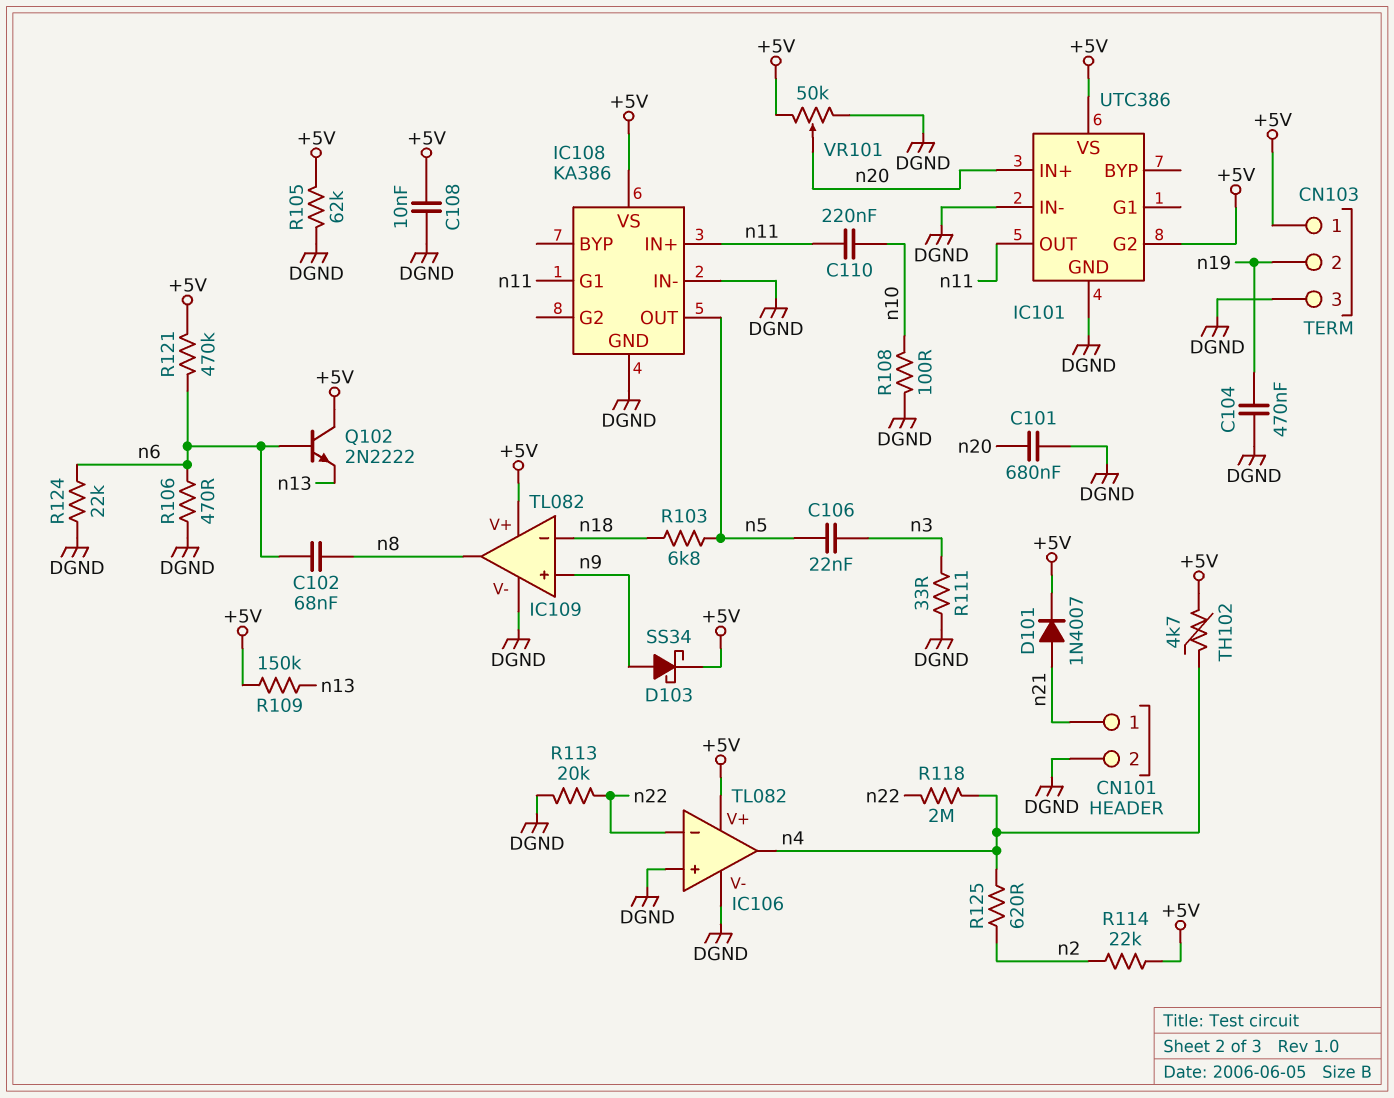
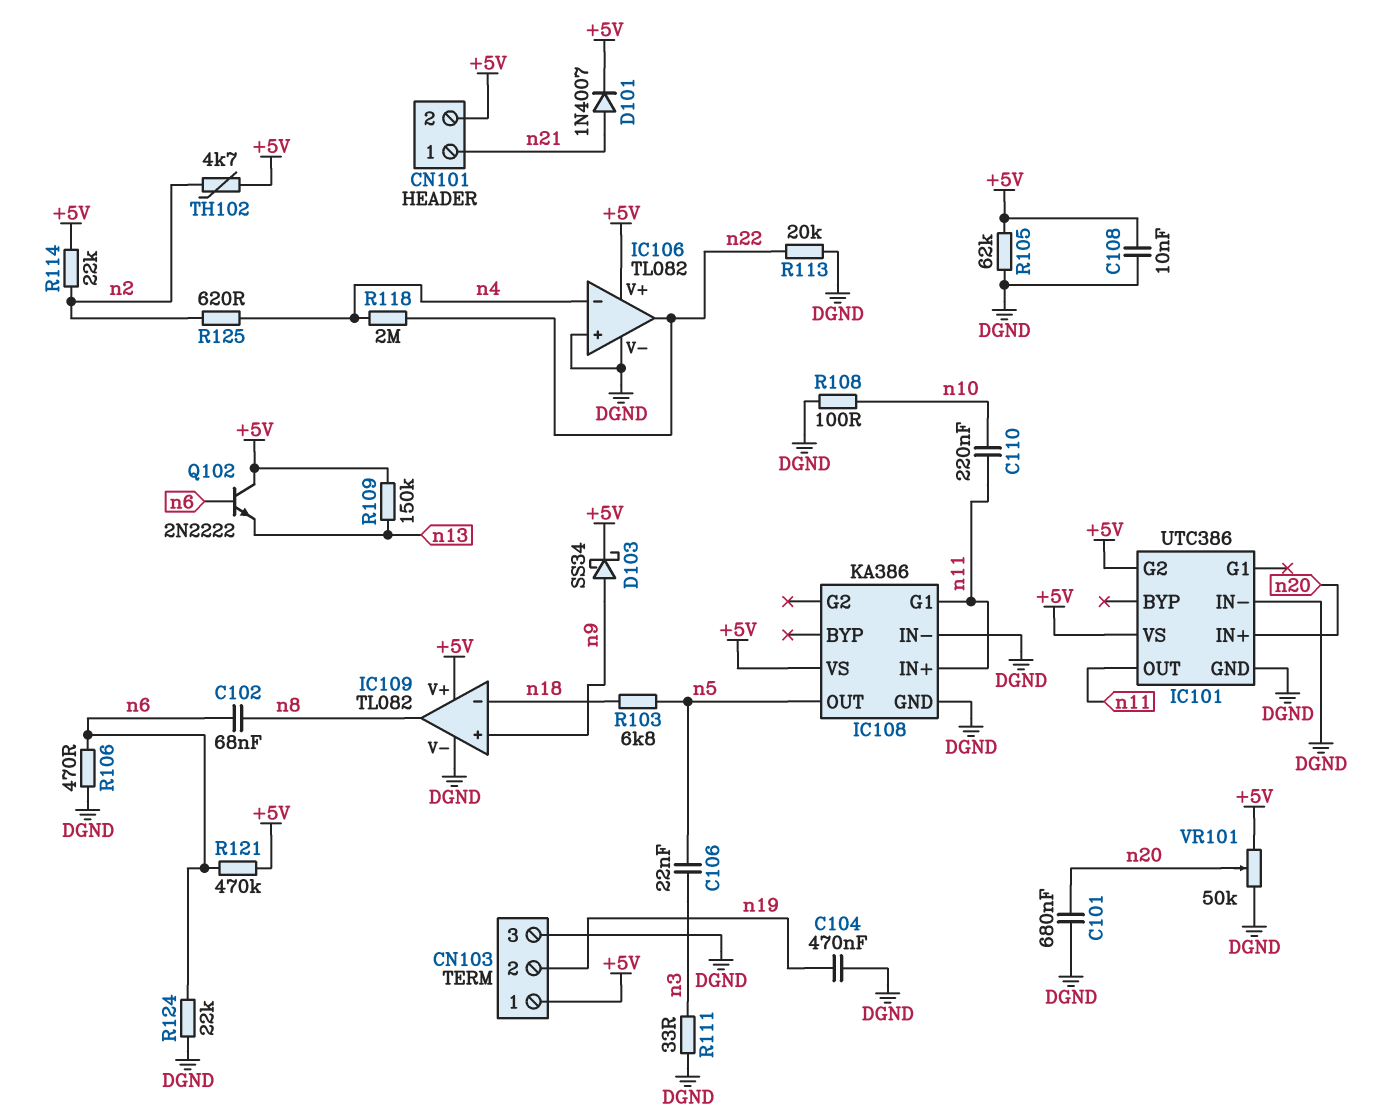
CN101 pin 2: DGND -> +5V
IC106 pin in-: n22 -> n4
IC106 pin out: n4 -> n22
TH102: 4.7k (+5V, n4) -> 4.7k (+5V, n2)

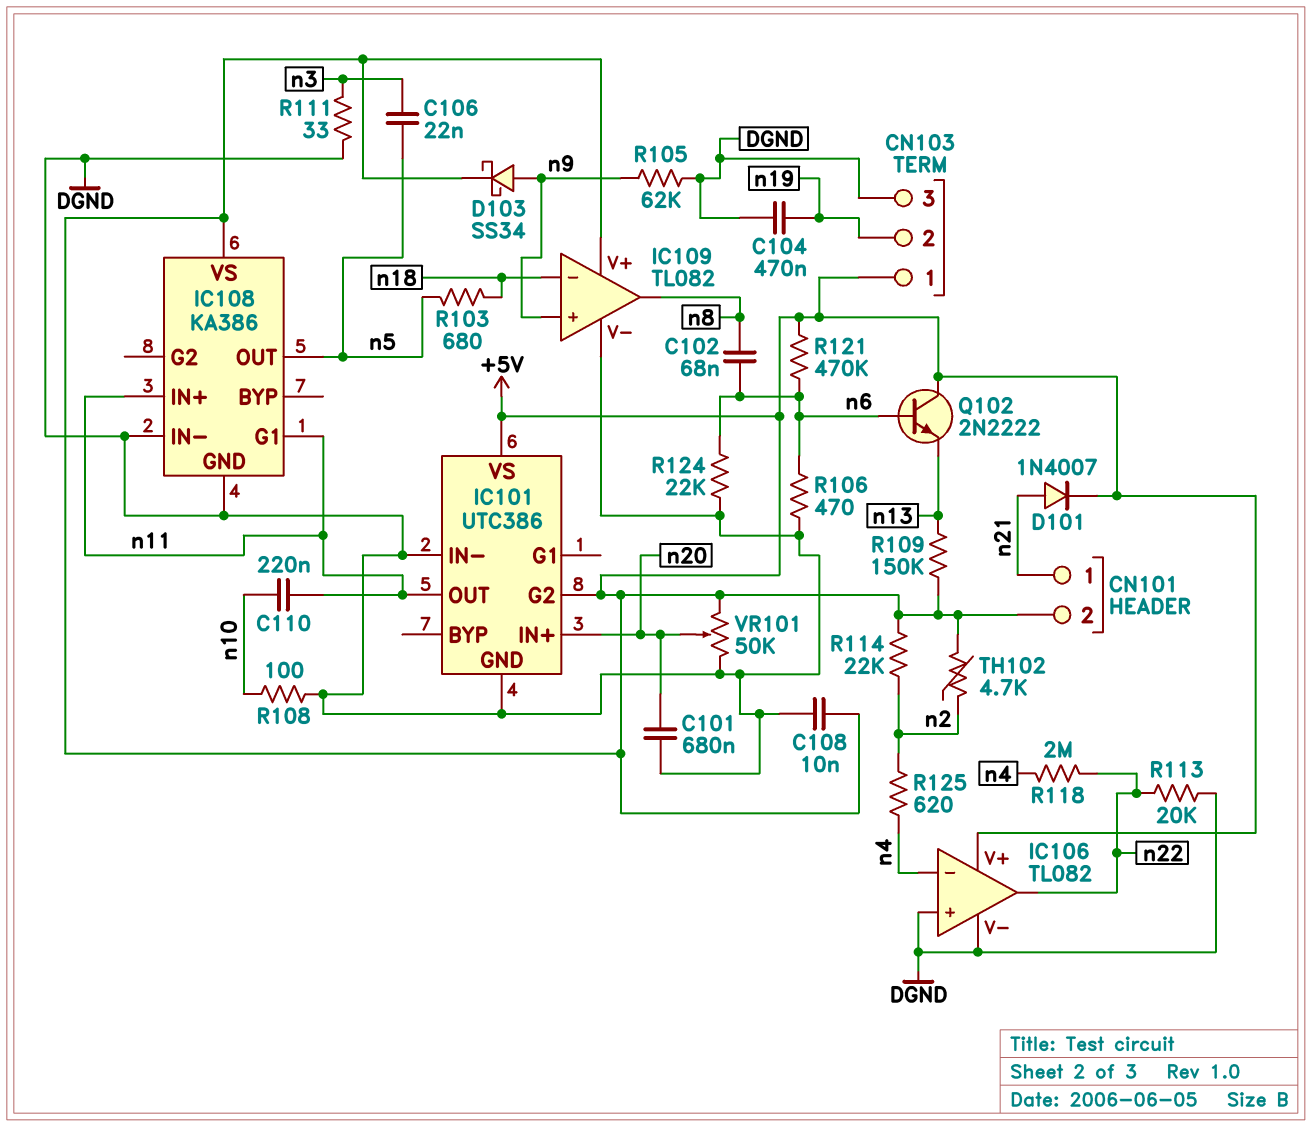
R103: 6.8k (n5, n18) -> 680 (n5, n18)
R105: 62k (+5V, DGND) -> 62k (DGND, n9)

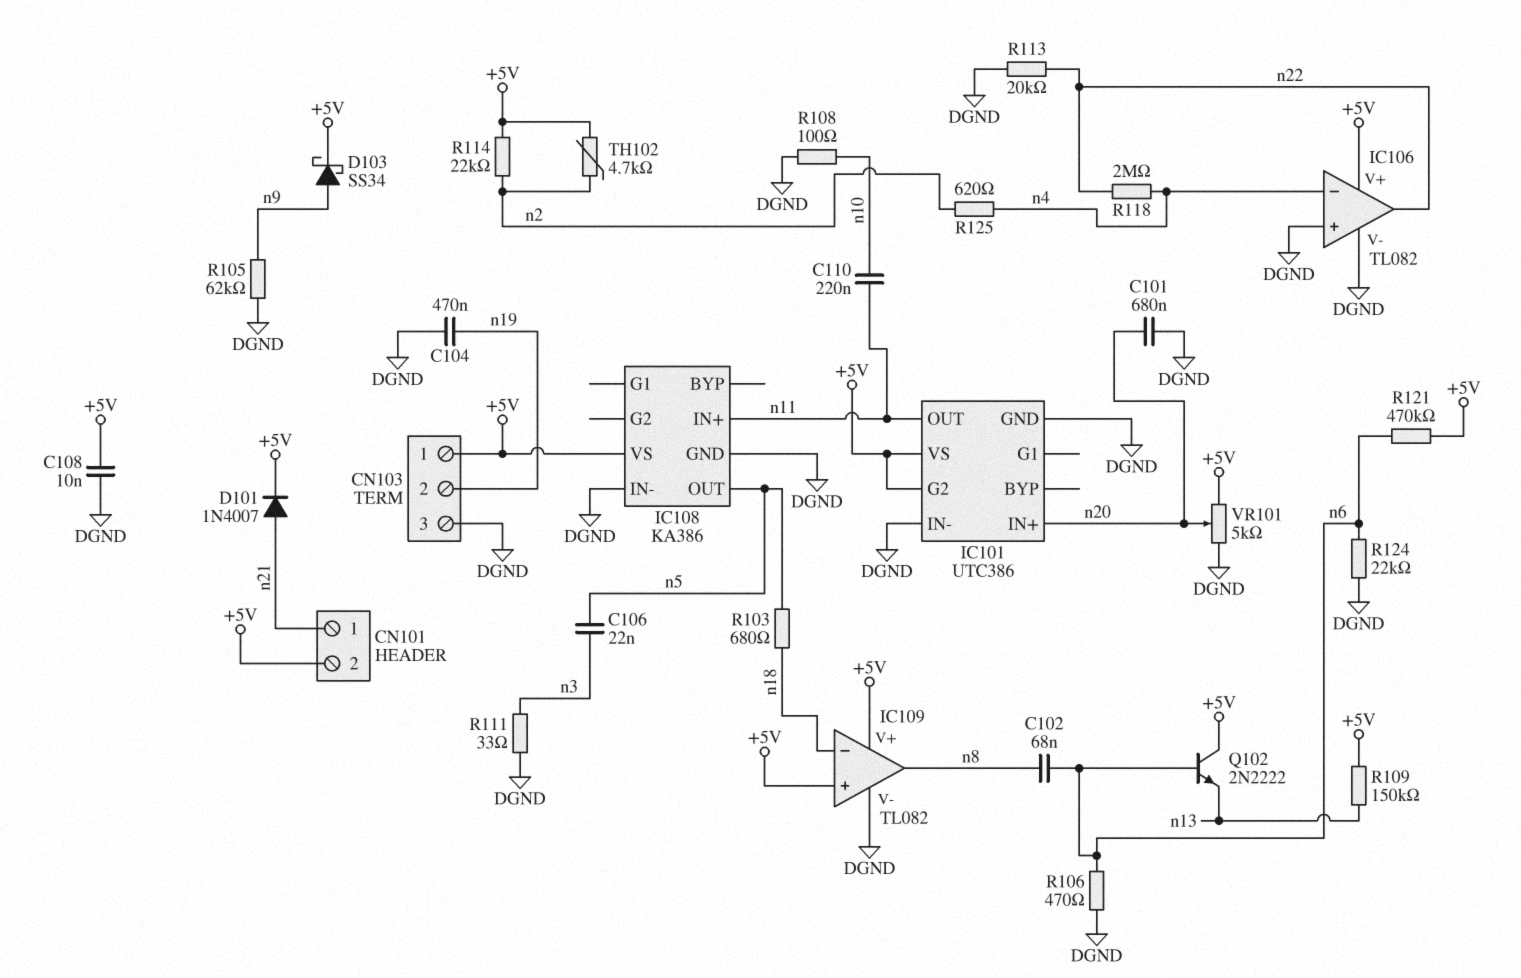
IC108 pin G1: n11 -> none
IC109 pin in+: n9 -> +5V
VR101: 50k (+5V, DGND, wiper n20) -> 5k (+5V, DGND, wiper n20)

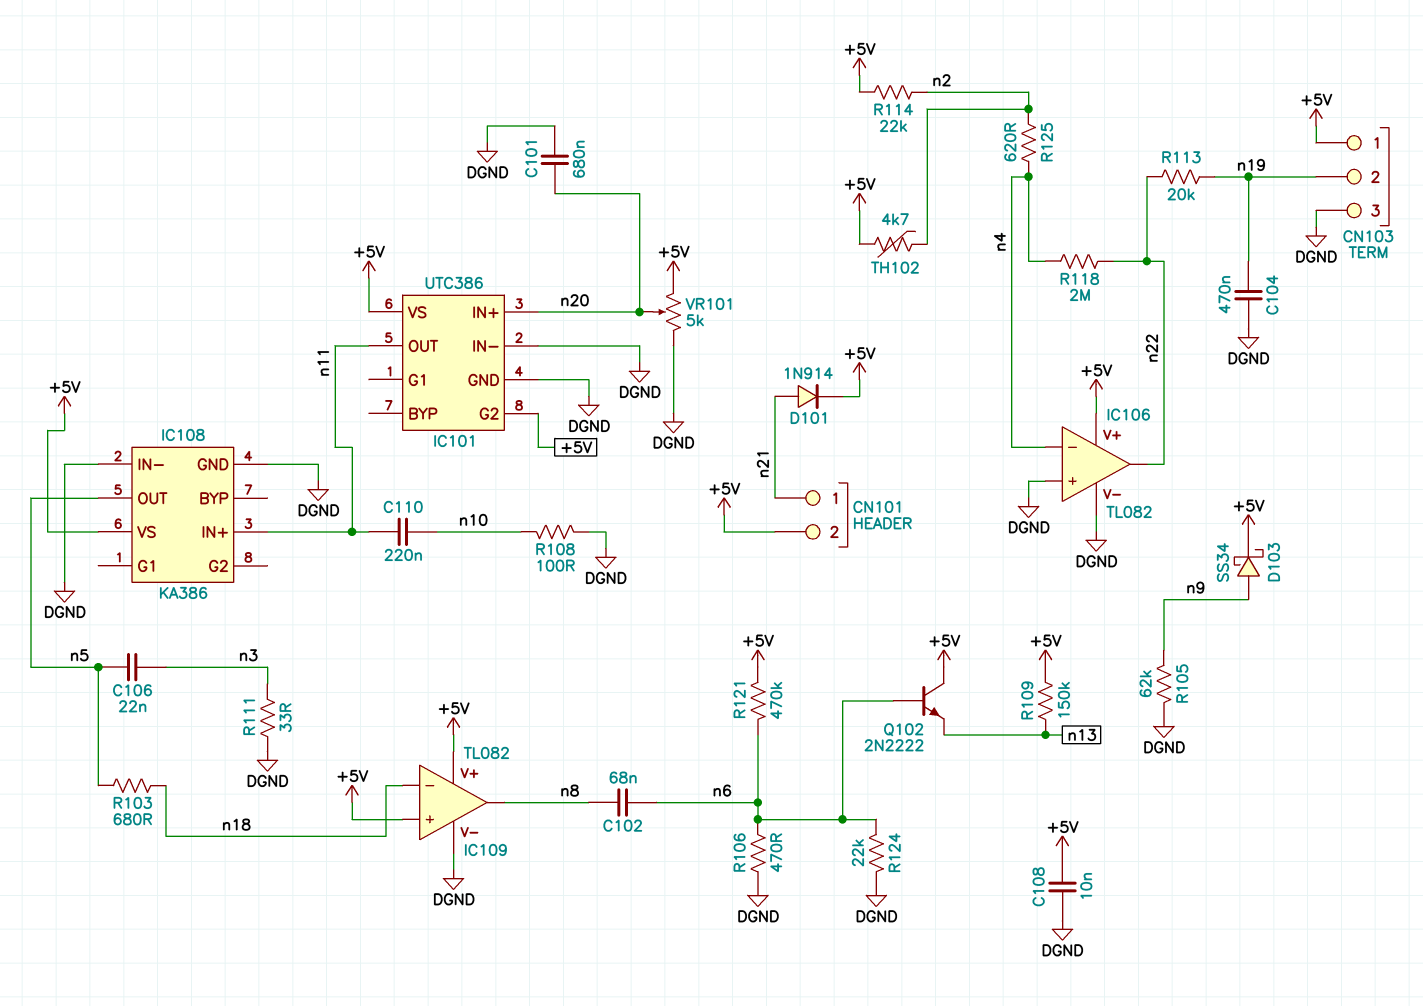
D101: diode 1N4007 (A n21, K +5V) -> diode 1N914 (A n21, K +5V)
R113: 20k (DGND, n22) -> 20k (n19, n22)

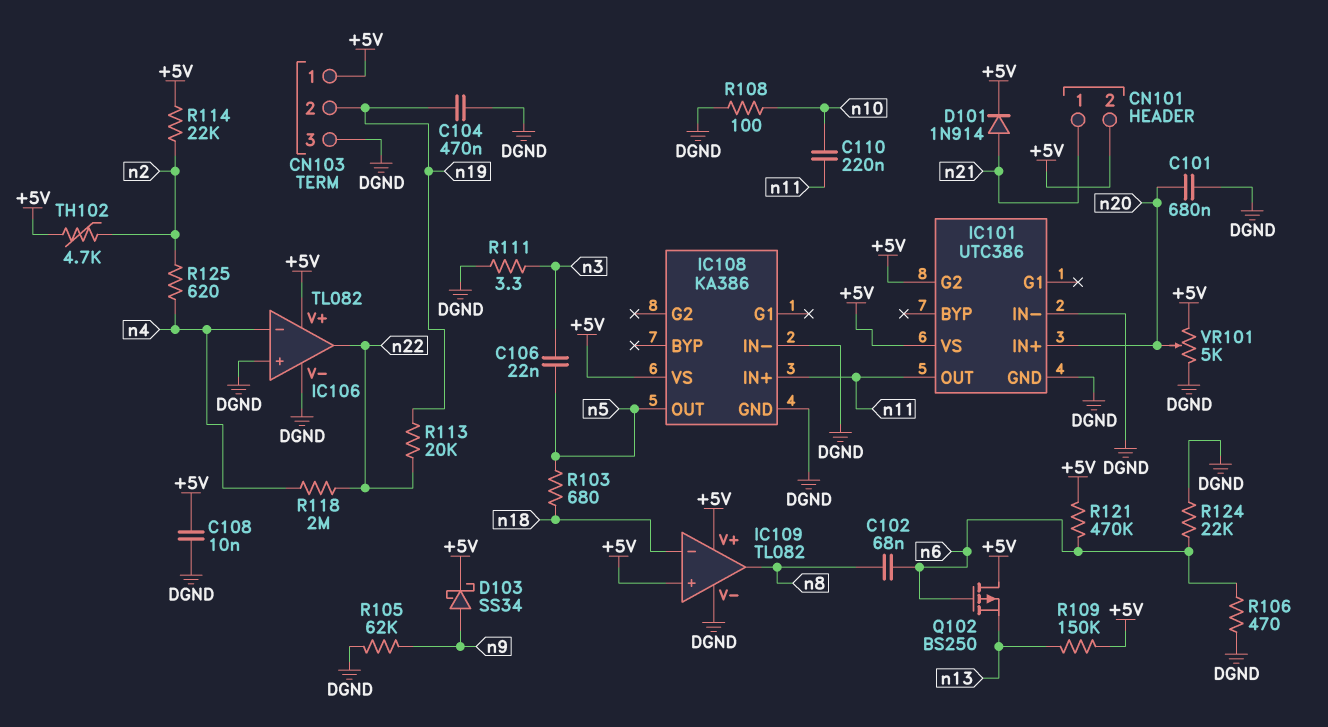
Q102: NPN 2N2222 (B n6, C +5V, E n13) -> PMOS BS250 (G n6, D +5V, S n13)
R111: 33 (DGND, n3) -> 3.3 (DGND, n3)

